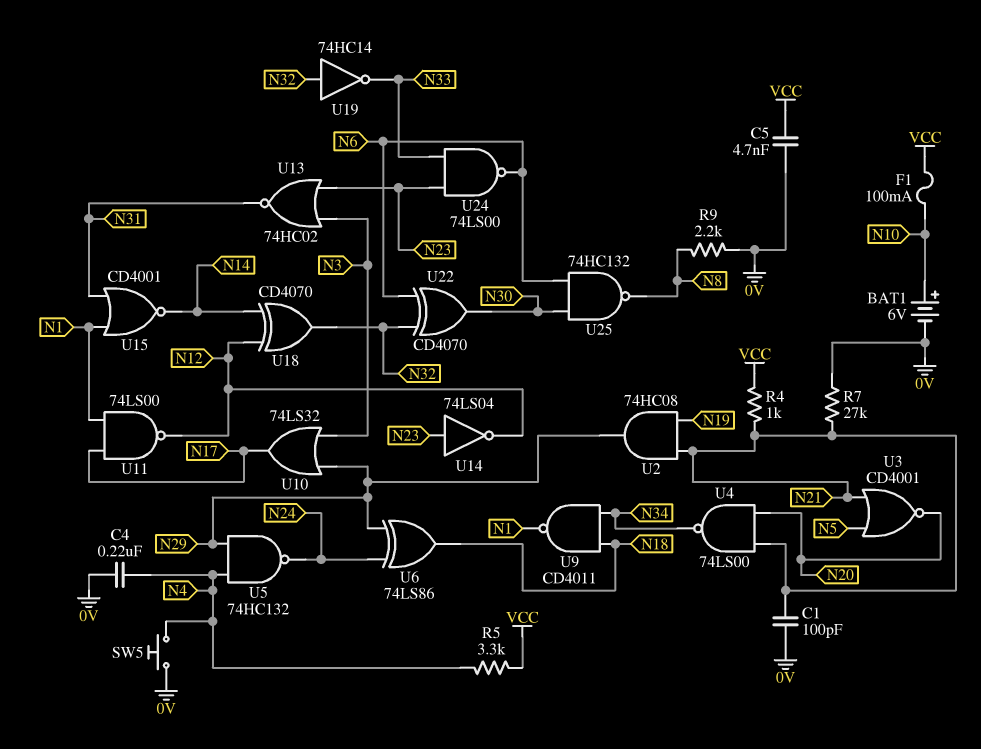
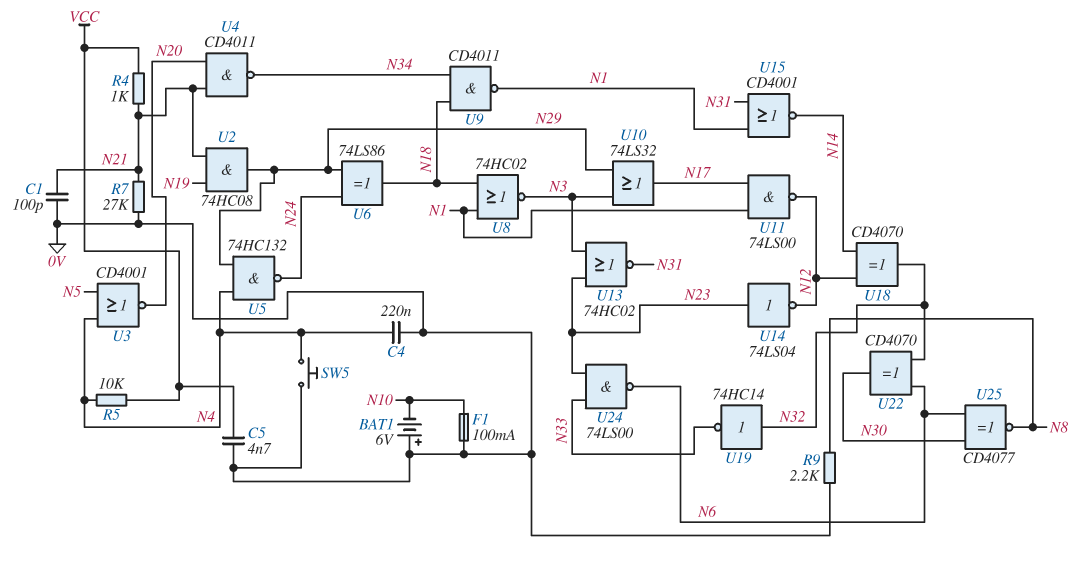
BAT1: 6V (plus N10, minus 0V) -> 6V (plus 0V, minus N10)
F1: 100mA (N10, VCC) -> 100mA (0V, N10)
R5: 3.3k (N4, VCC) -> 10k (N4, VCC)
U3: NOR CD4001 (in N5, in N21, out N20) -> NOR CD4001 (in N4, in N5, out N20)
U4: NAND 74LS00 (in N20, in N21, out N34) -> NAND CD4011 (in N20, in N21, out N34)
U8: none -> NOR 74HC02 (in N1, in N18, out N3)
U25: NAND 74HC132 (in N6, in N30, out N8) -> XNOR CD4077 (in N6, in N30, out N8)

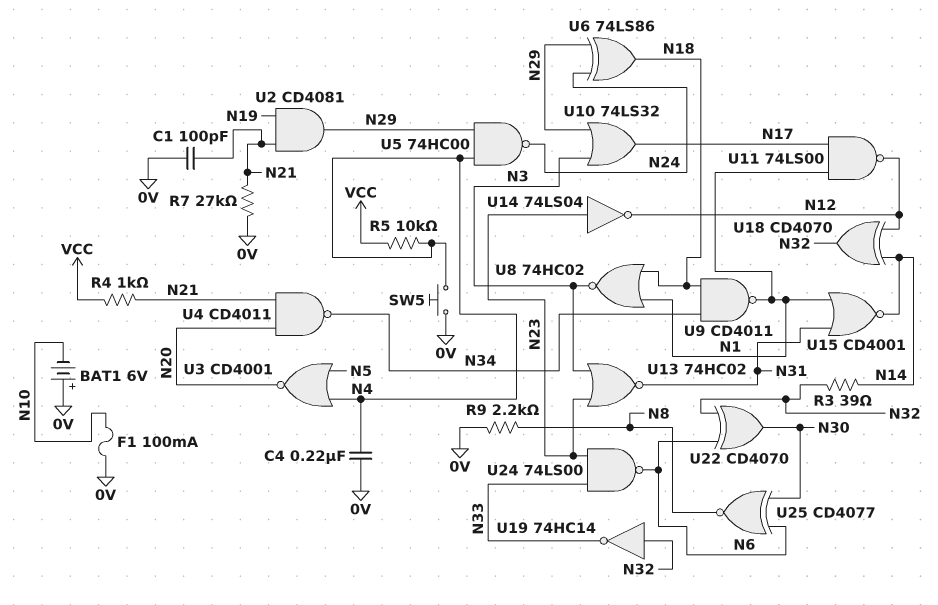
C5: 4.7nF (0V, VCC) -> none
R3: none -> 39 (N14, N32)
U2: AND 74HC08 (in N19, in N21, out N29) -> AND CD4081 (in N19, in N21, out N29)
U5: NAND 74HC132 (in N4, in N29, out N24) -> NAND 74HC00 (in N4, in N29, out N24)

